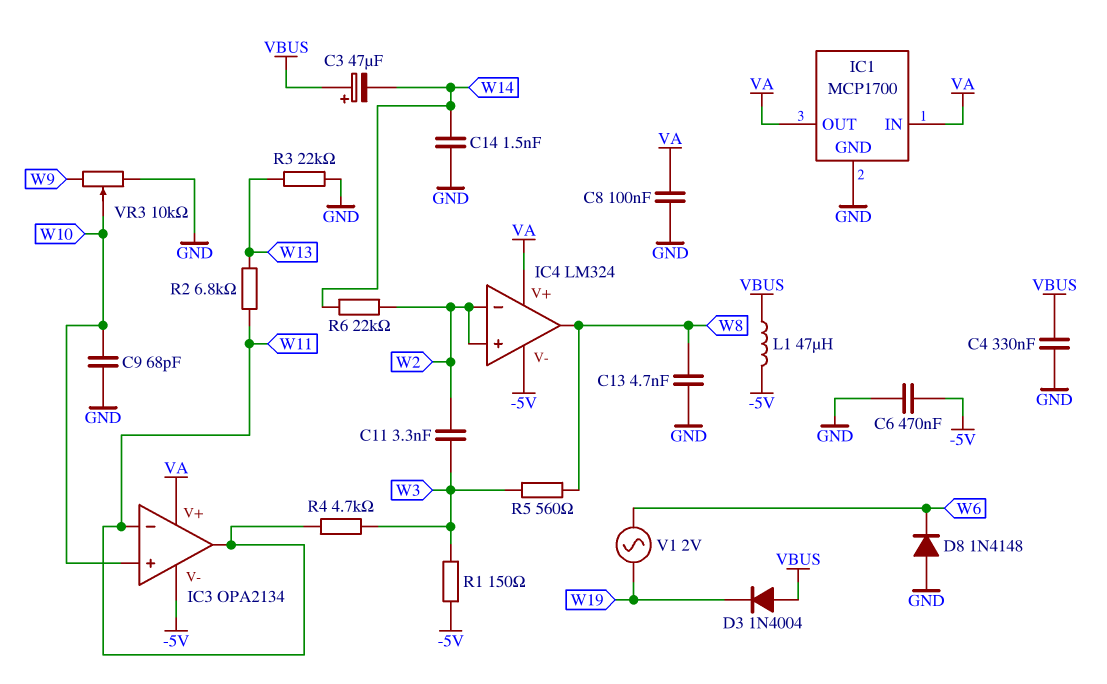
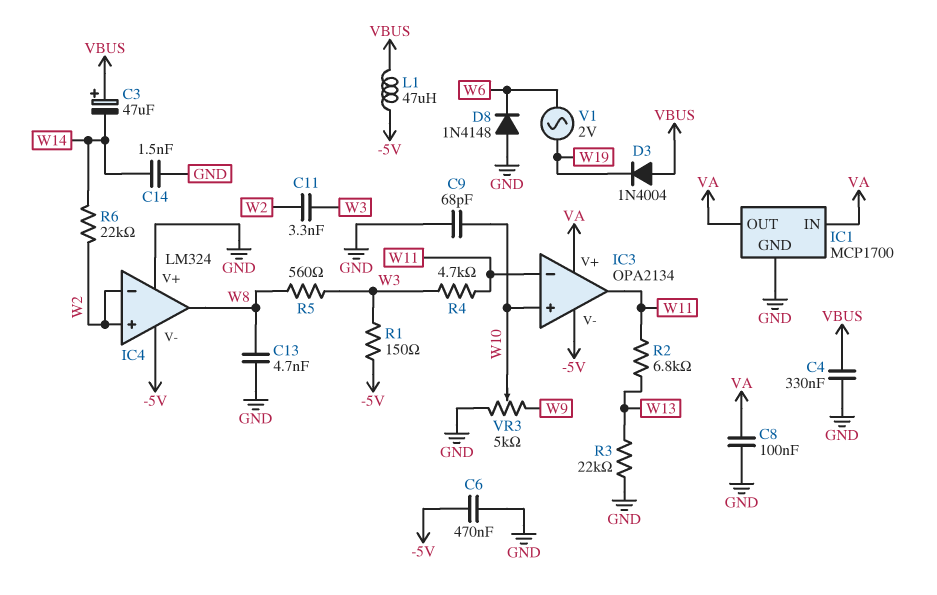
IC4 pin V+: VA -> GND
VR3: 10k (GND, W9, wiper W10) -> 5k (GND, W9, wiper W10)

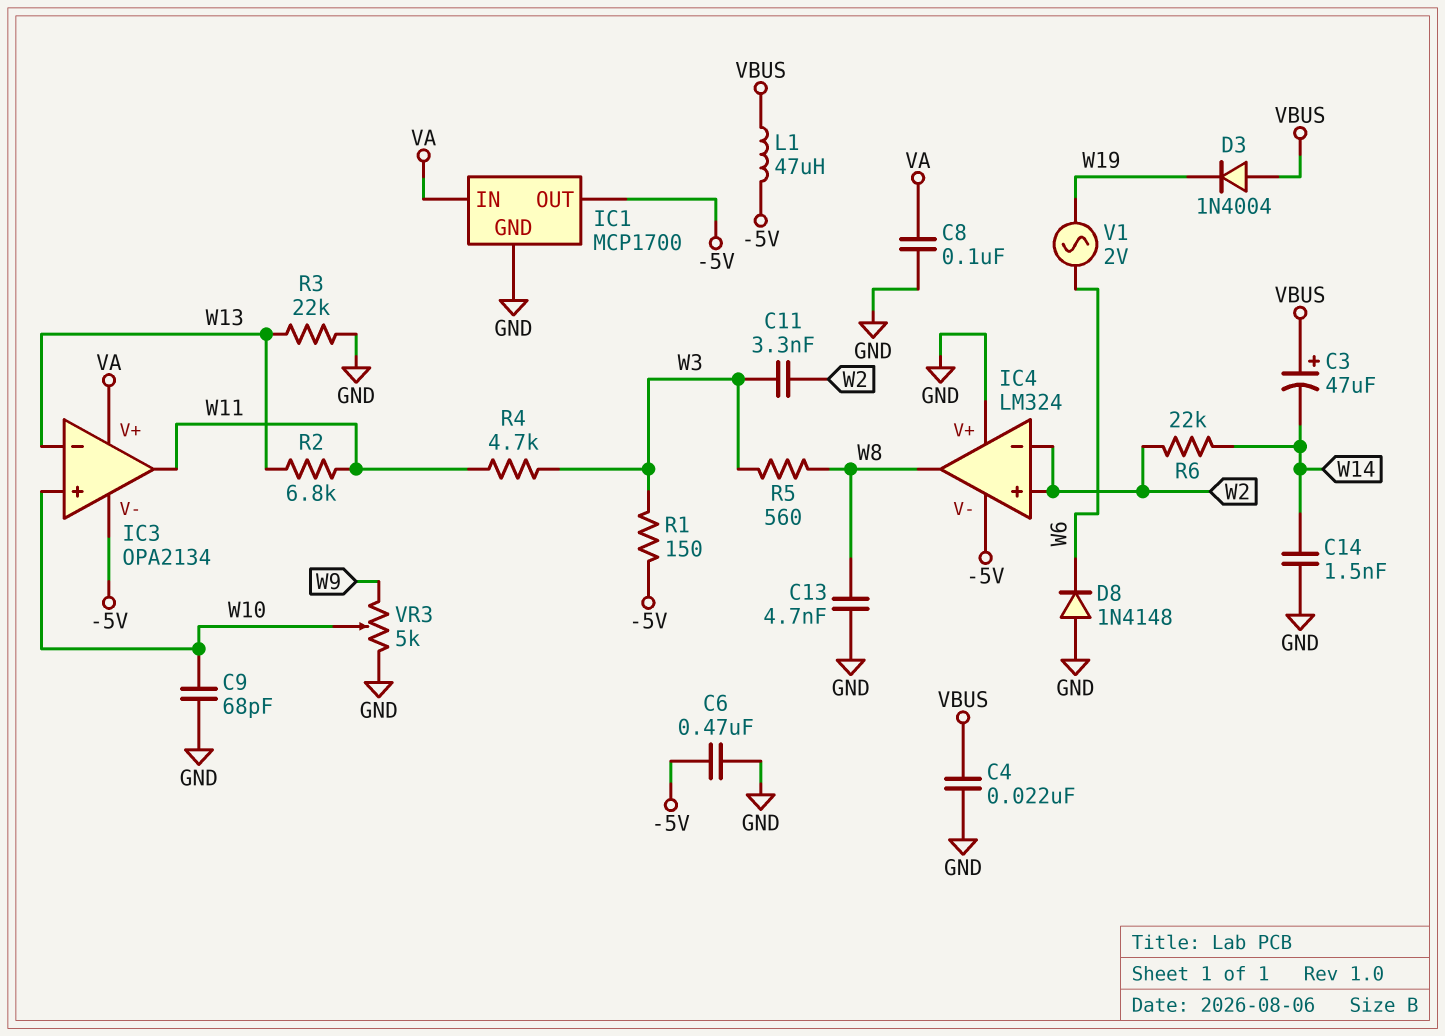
C4: 330nF (GND, VBUS) -> 22nF (GND, VBUS)
IC1 pin OUT: VA -> -5V
IC3 pin in-: W11 -> W13

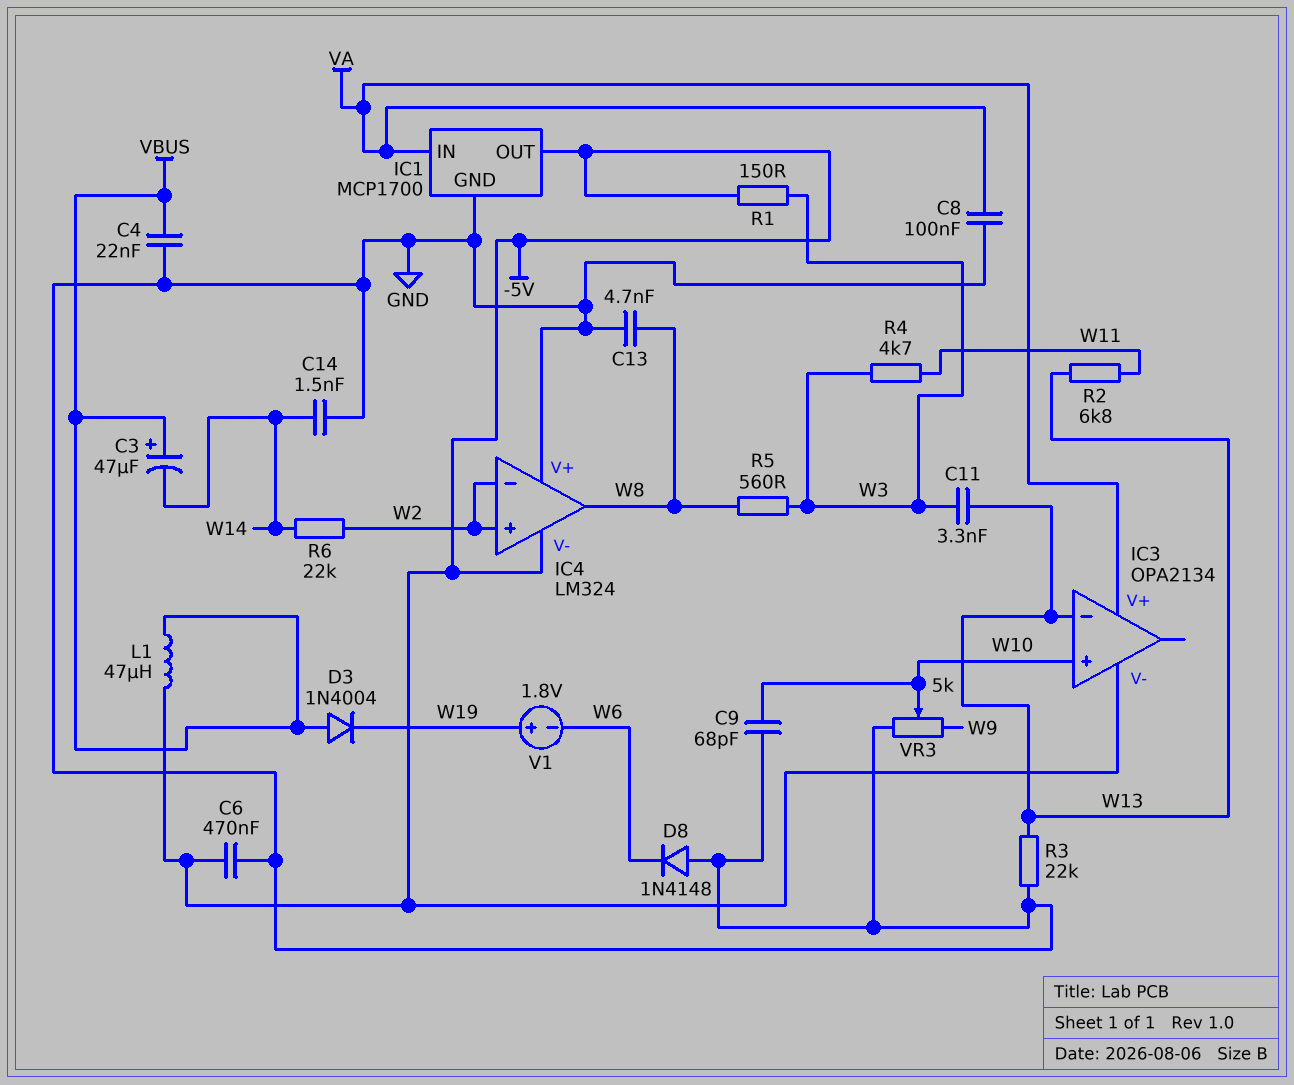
C11: 3.3nF (W2, W3) -> 3.3nF (W3, W13)
IC3 pin out: W11 -> none
V1: AC 2V (W6, W19) -> 1.8V (plus W19, minus W6)

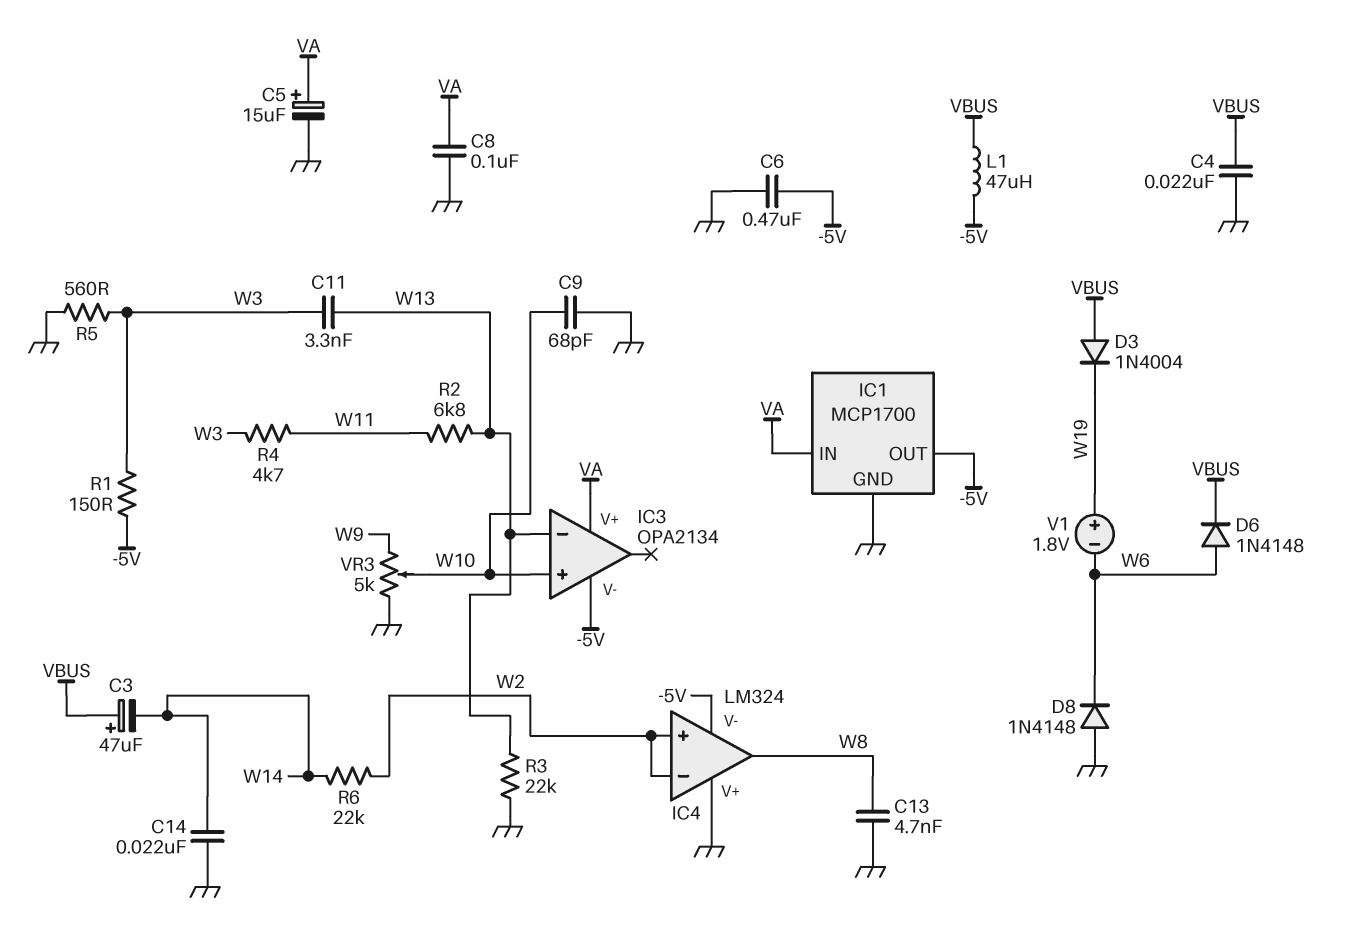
C5: none -> 15uF (plus VA, minus GND)
C14: 1.5nF (GND, W14) -> 22nF (GND, W14)
D6: none -> diode 1N4148 (A W6, K VBUS)
R5: 560 (W3, W8) -> 560 (GND, W3)

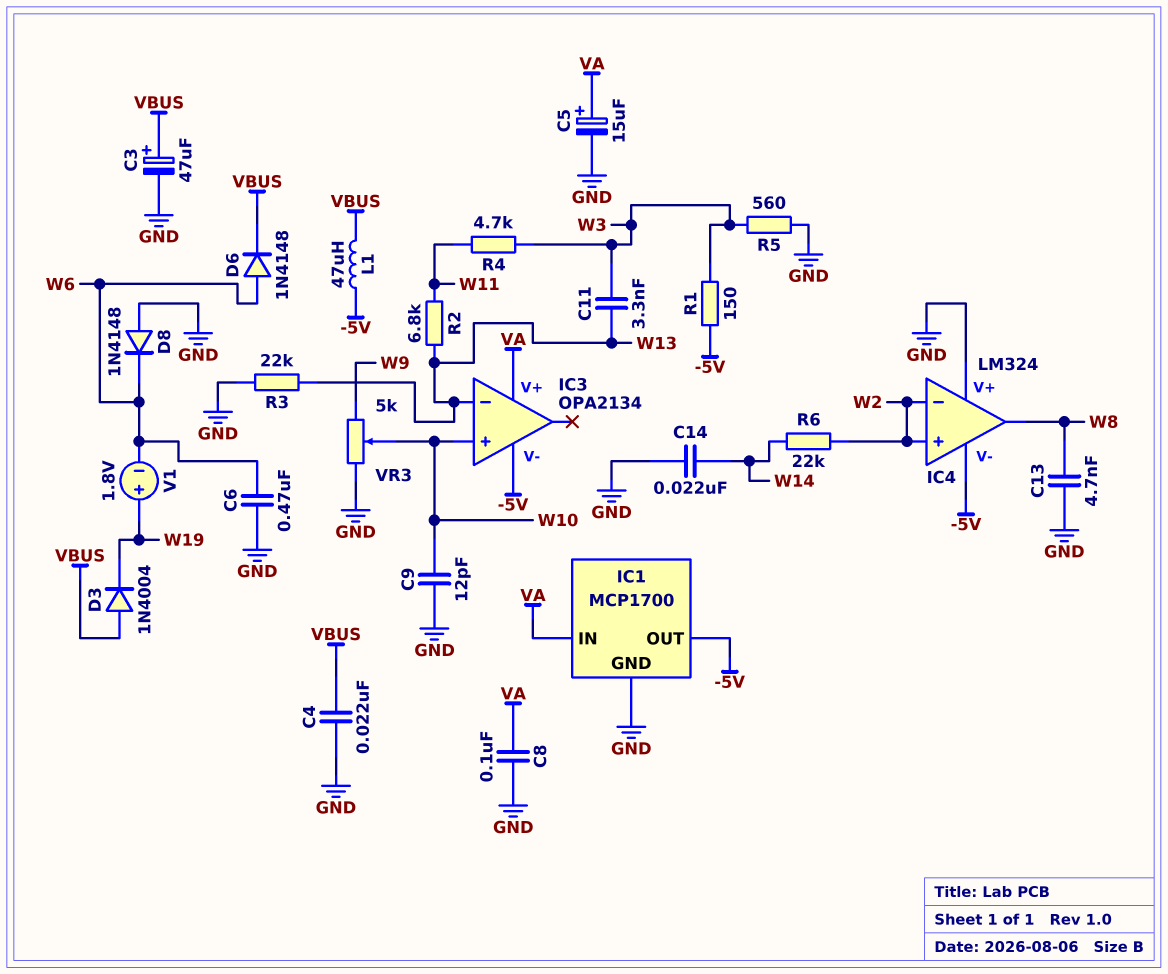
C3: 47uF (plus VBUS, minus W14) -> 47uF (plus VBUS, minus GND)
C6: 470nF (-5V, GND) -> 470nF (GND, W6)
C9: 68pF (GND, W10) -> 12pF (GND, W10)

